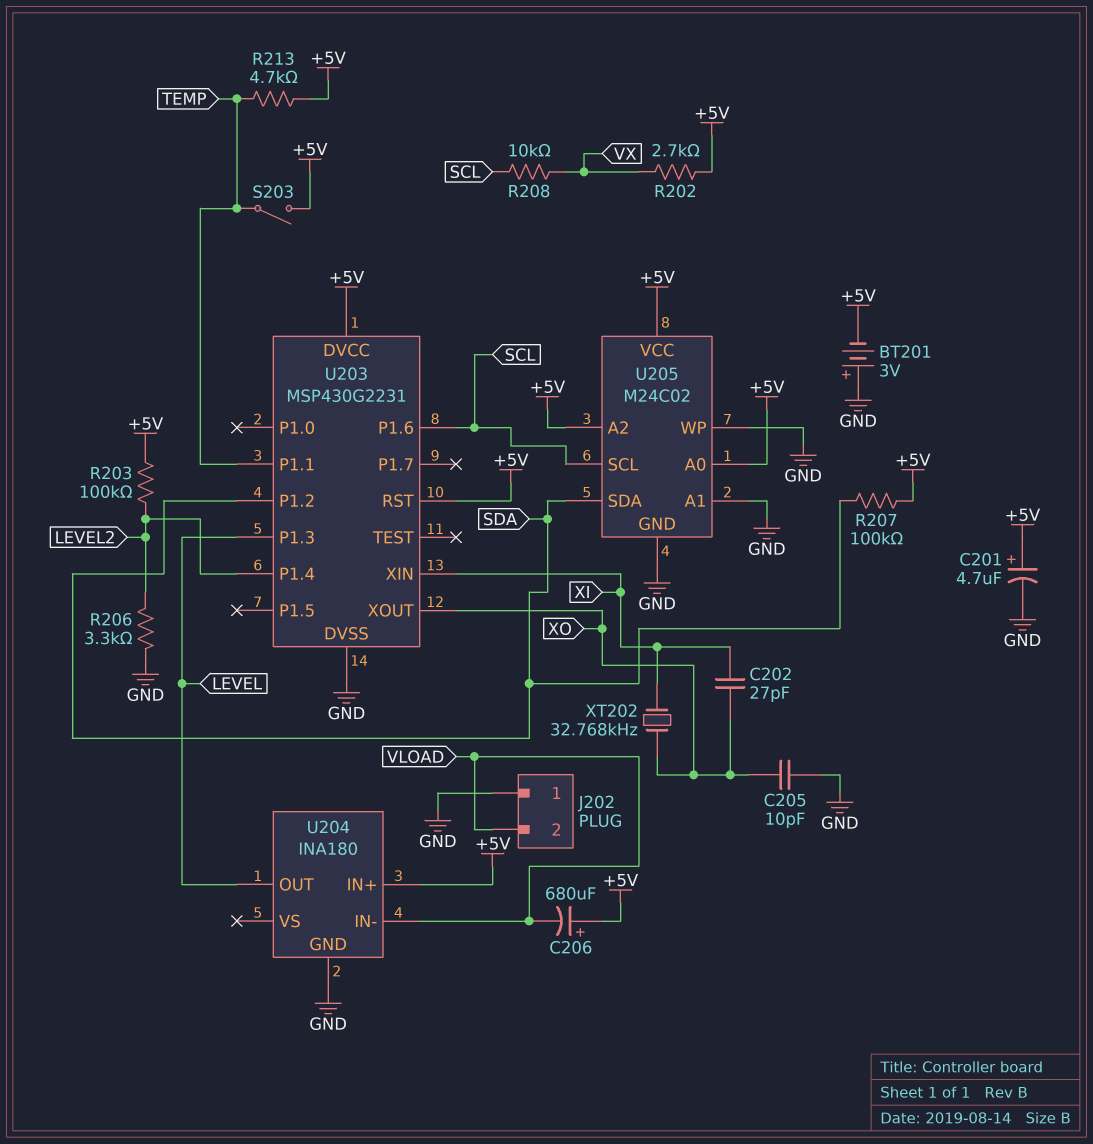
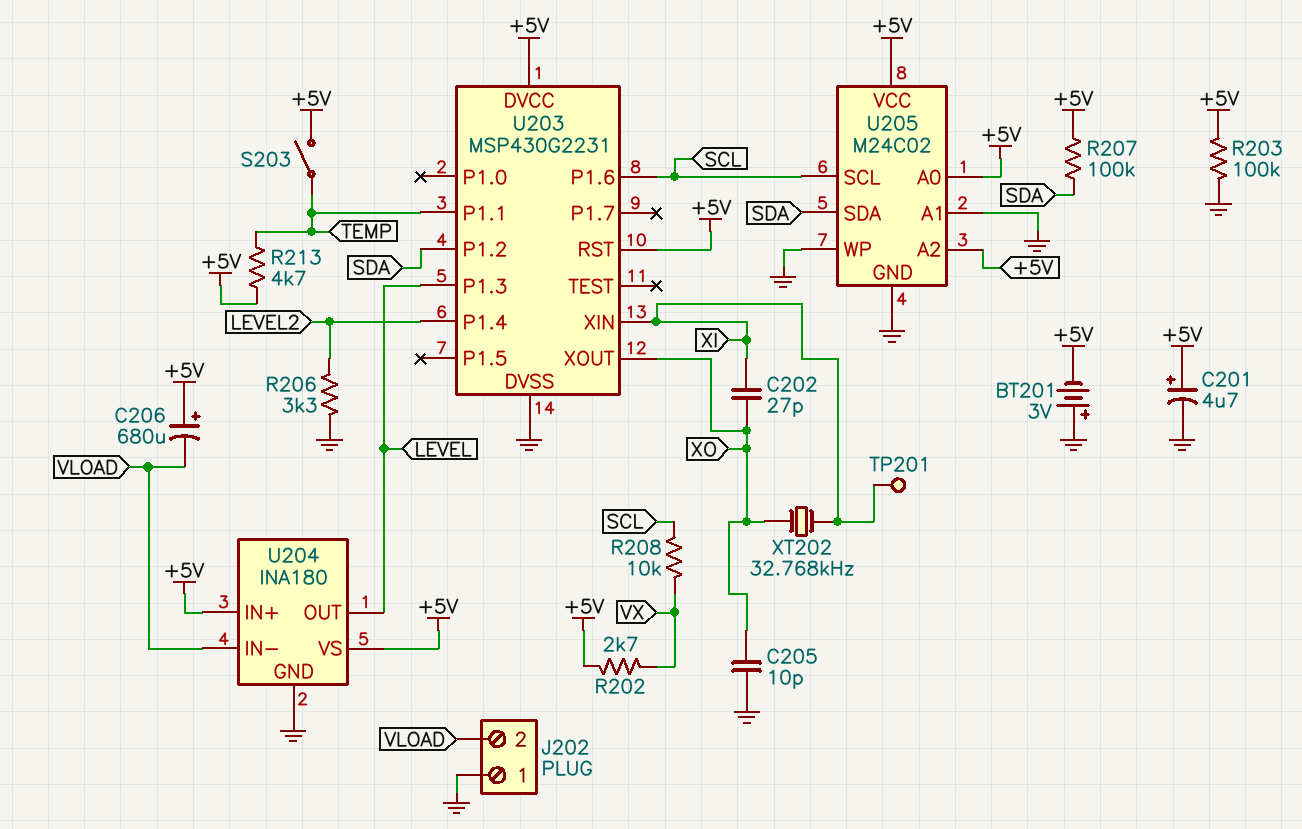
R203: 100k (+5V, LEVEL2) -> 100k (+5V, GND)
TP201: none -> test point (XI)
U204 pin VS: none -> +5V

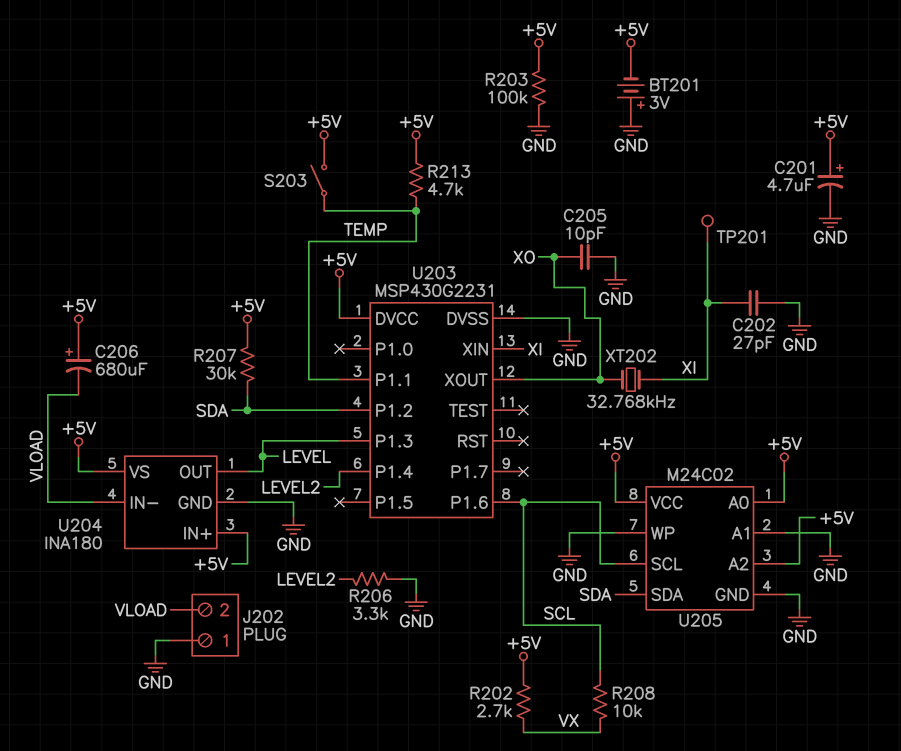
C202: 27pF (XI, XO) -> 27pF (GND, XI)
R207: 100k (+5V, SDA) -> 30k (+5V, SDA)
U203 pin RST: +5V -> none

